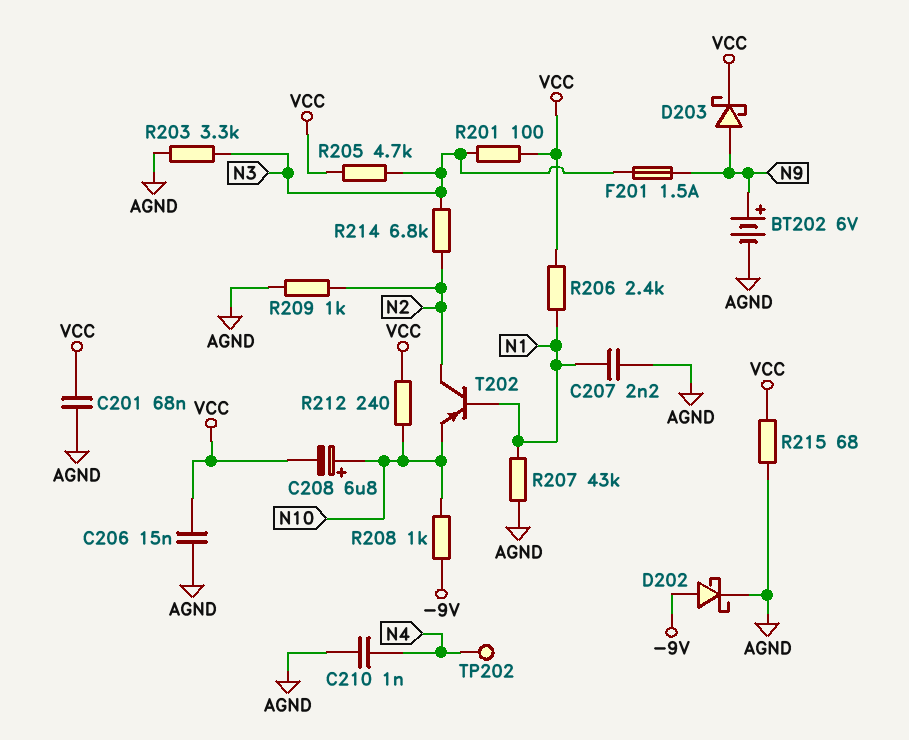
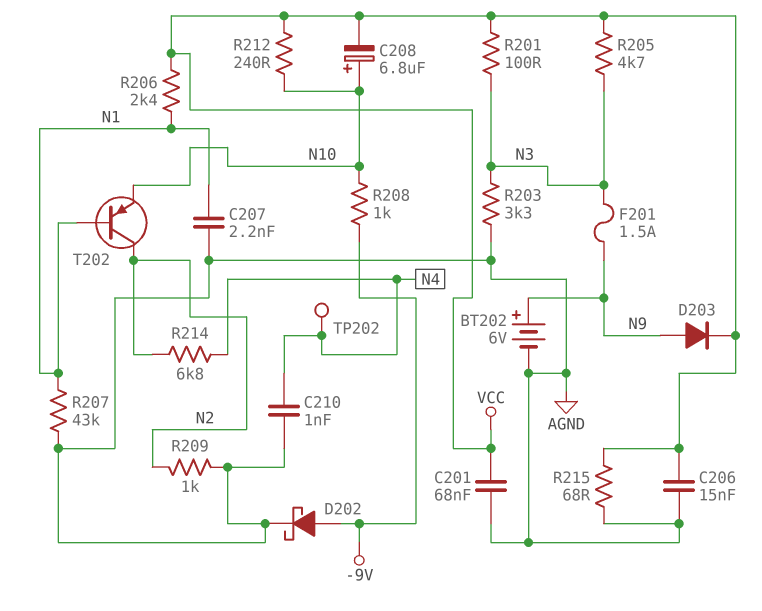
D203: schottky (A N9, K VCC) -> diode (A N9, K VCC)
R214: 6.8k (N2, N3) -> 6.8k (N2, N4)

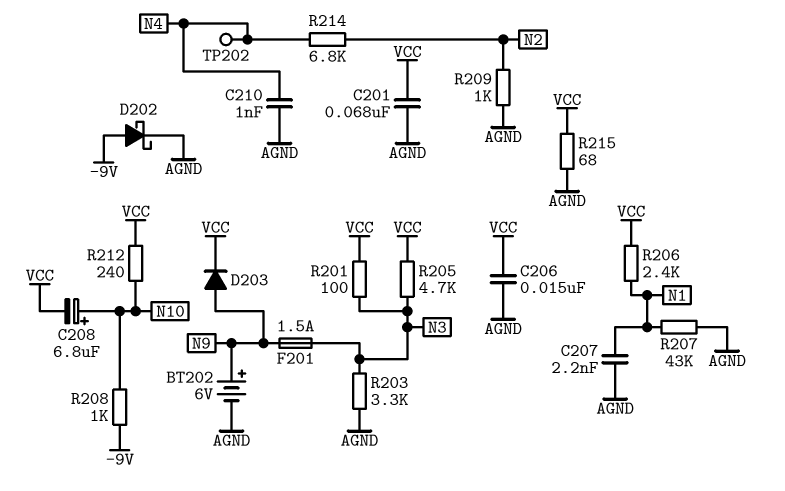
T202: PNP (B N1, C N2, E N10) -> none

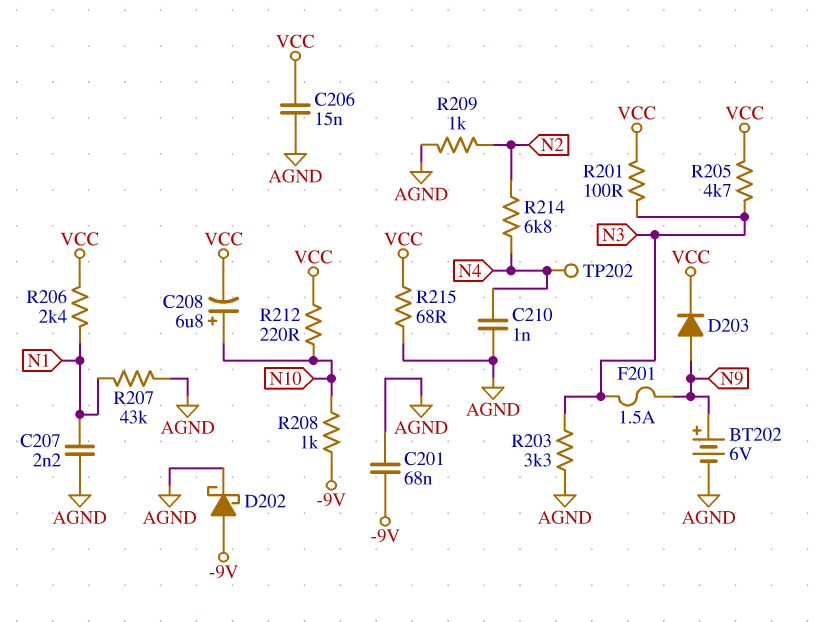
C201: 68nF (AGND, VCC) -> 68nF (-9V, AGND)
R212: 240 (N10, VCC) -> 220 (N10, VCC)

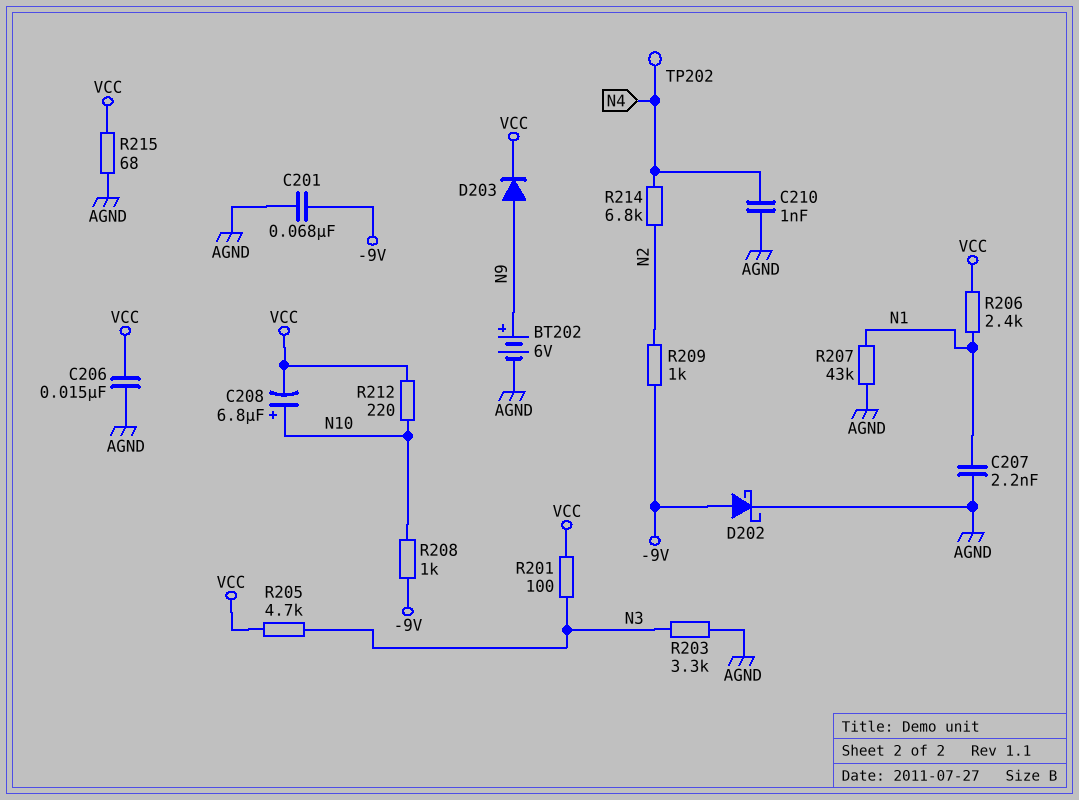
F201: 1.5A (N3, N9) -> none
R209: 1k (AGND, N2) -> 1k (-9V, N2)

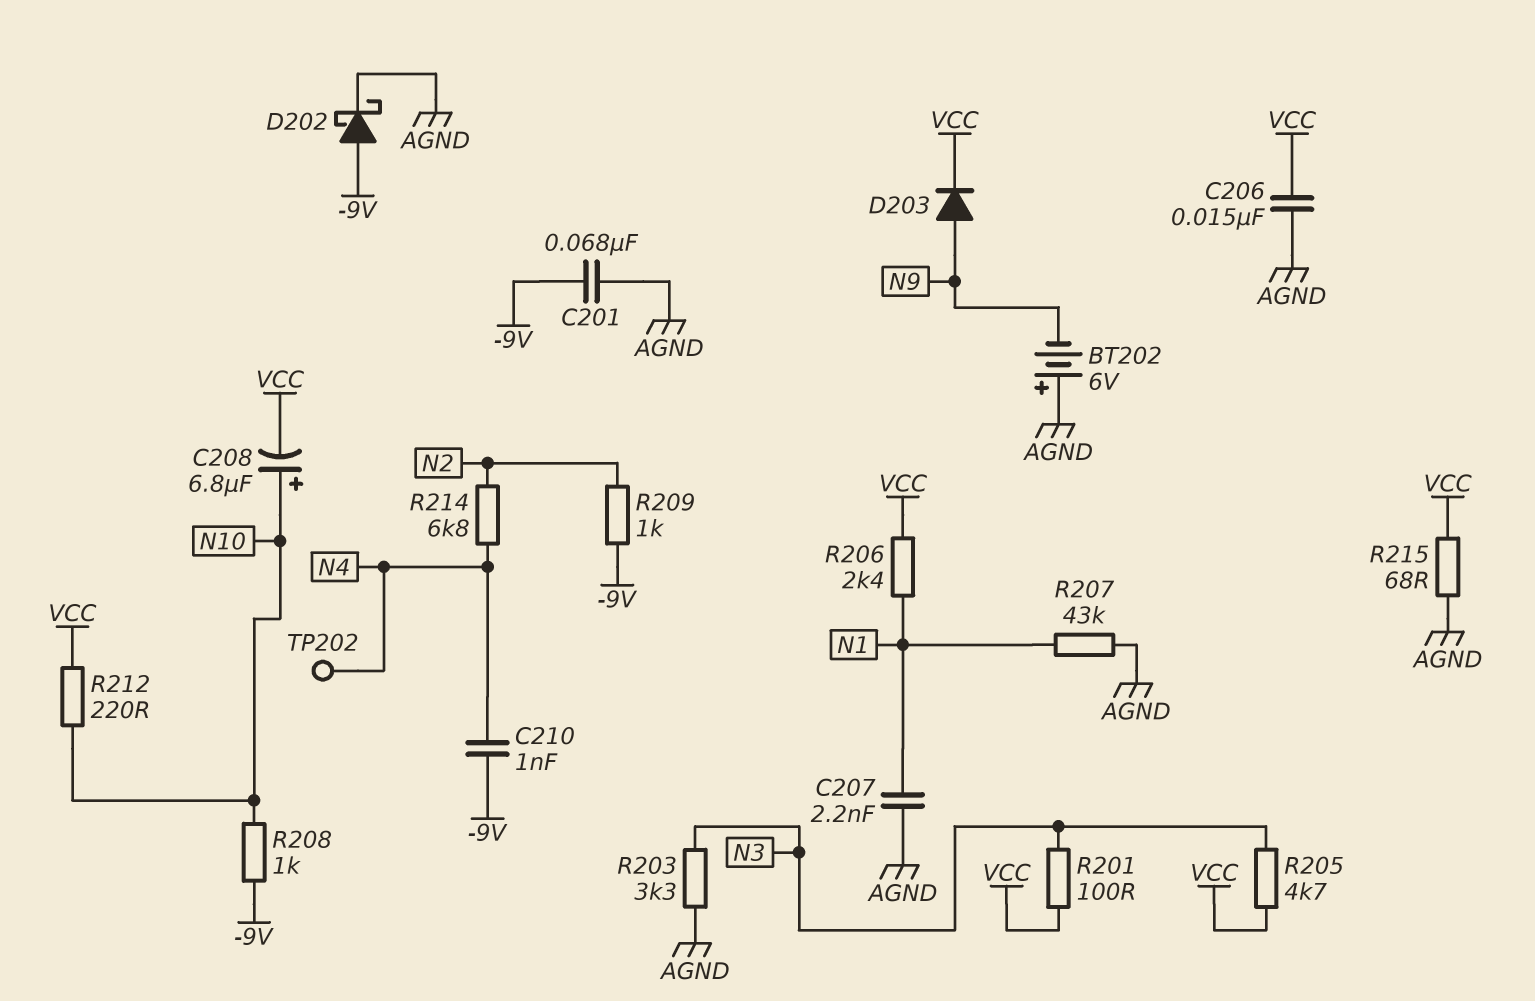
BT202: 6V (plus N9, minus AGND) -> 6V (plus AGND, minus N9)
C210: 1nF (AGND, N4) -> 1nF (-9V, N4)

